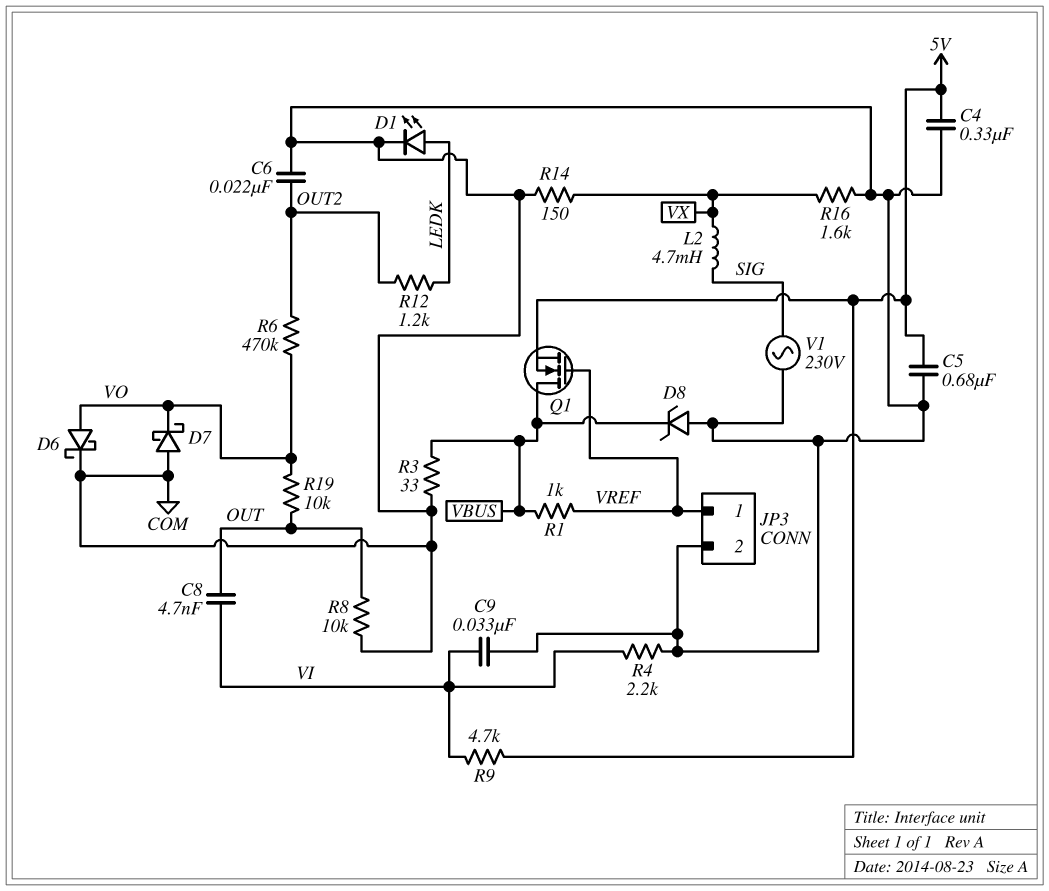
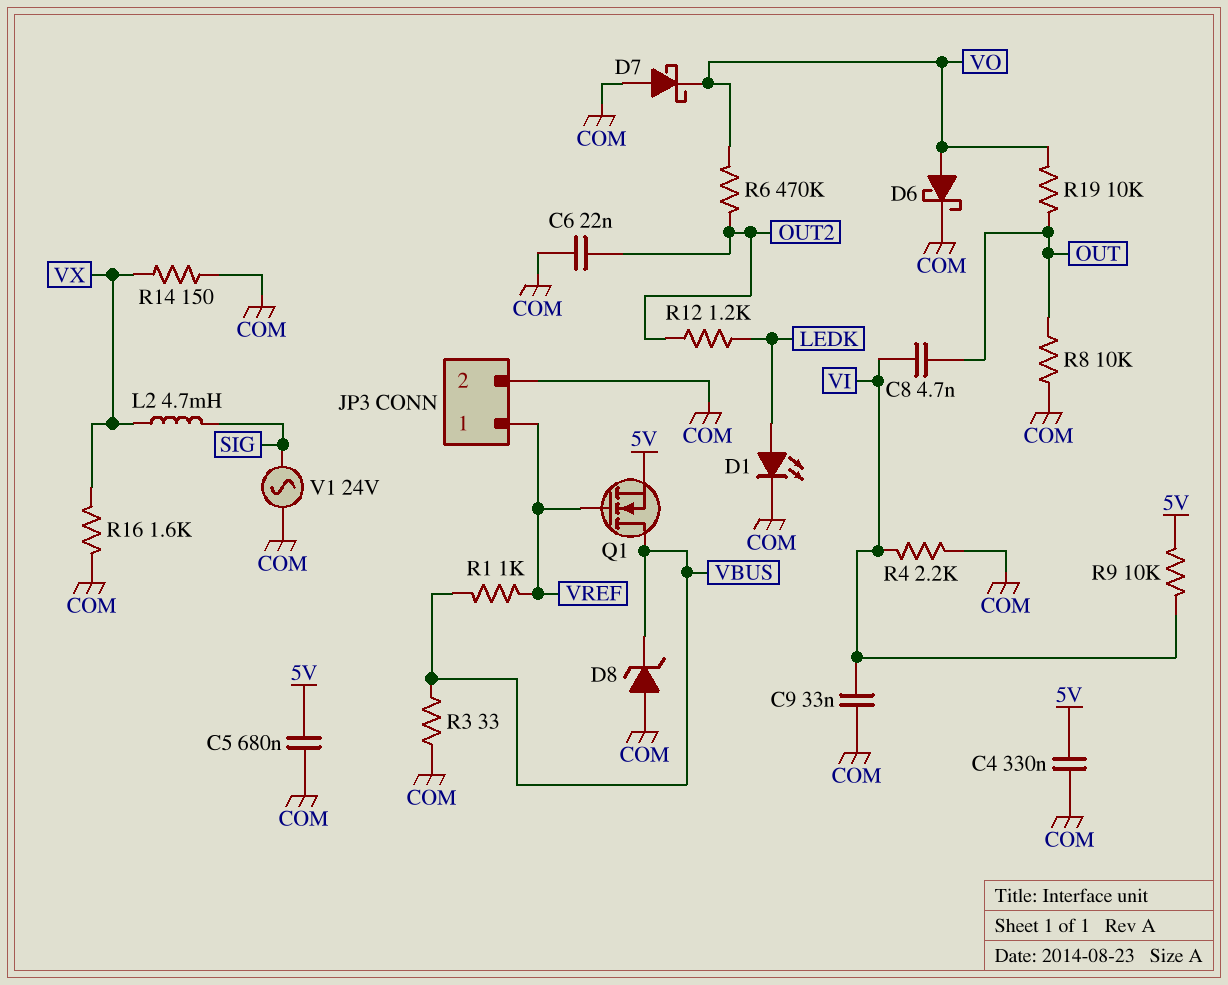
R9: 4.7k (5V, VI) -> 10k (5V, VI)
V1: AC 230V (COM, SIG) -> AC 24V (COM, SIG)

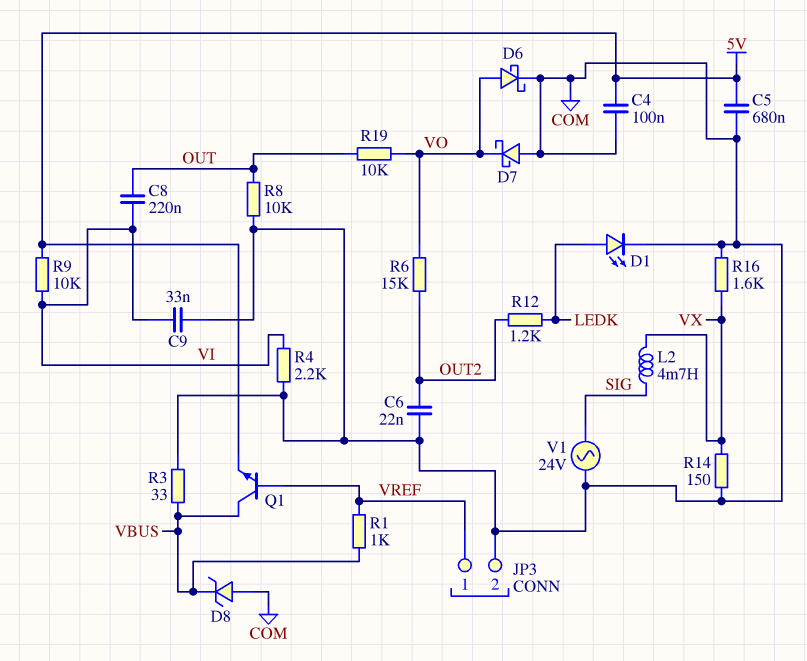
C4: 330nF (5V, COM) -> 100nF (5V, COM)
C8: 4.7nF (OUT, VI) -> 220nF (OUT, VI)
Q1: NMOS (G VREF, D VBUS, S 5V) -> NPN (B VREF, C VBUS, E 5V)
R6: 470k (OUT2, VO) -> 15k (OUT2, VO)

